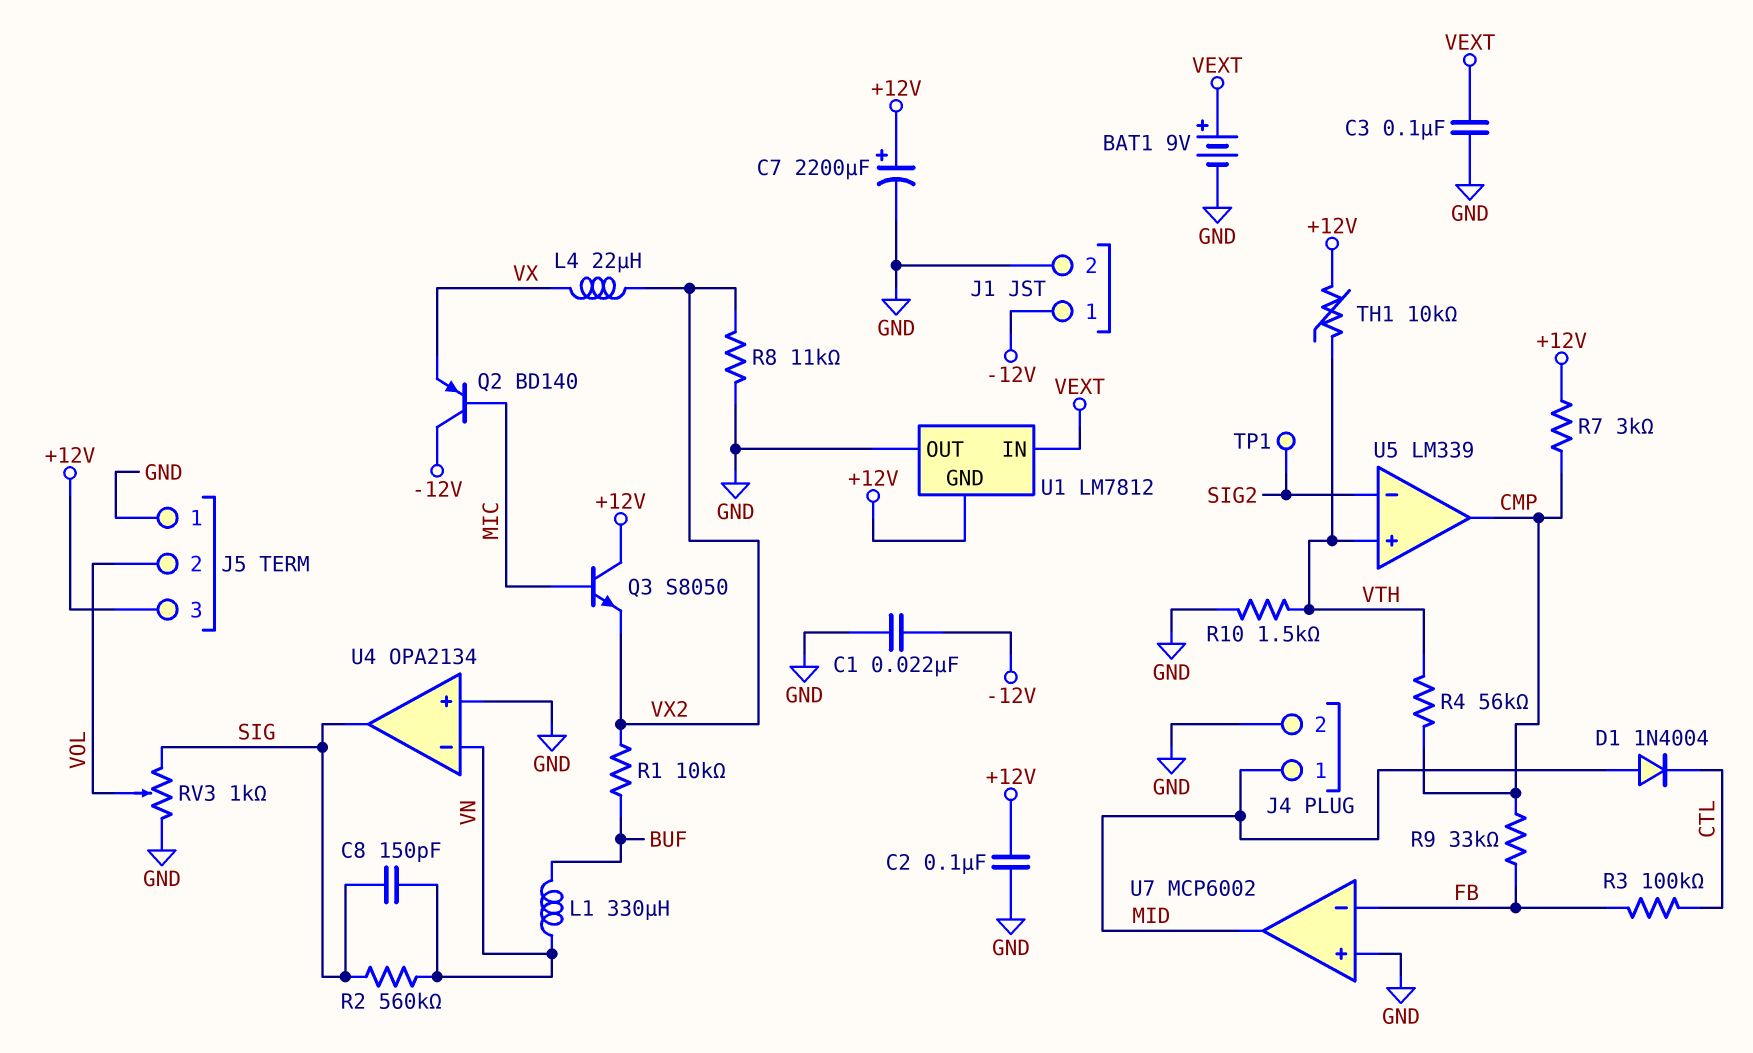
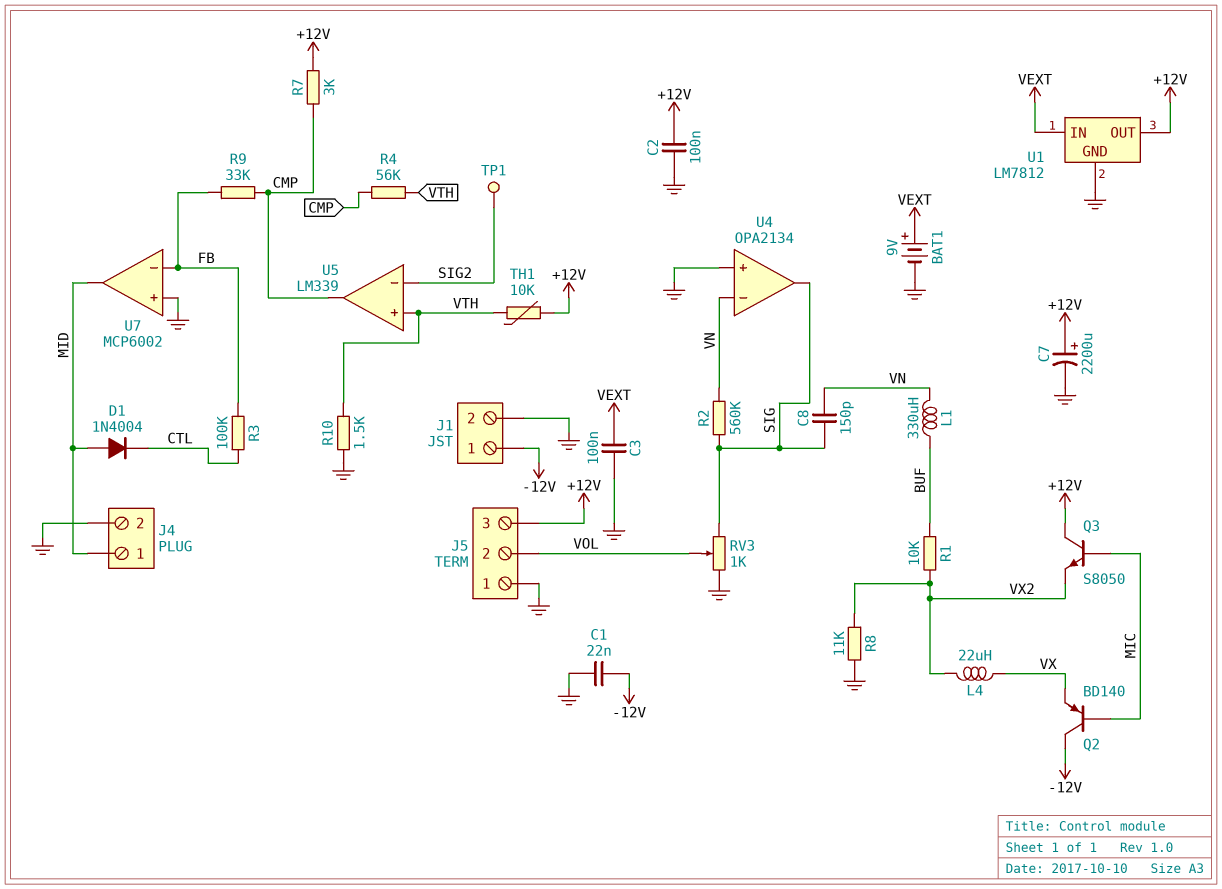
U1 pin GND: +12V -> GND
U1 pin OUT: GND -> +12V

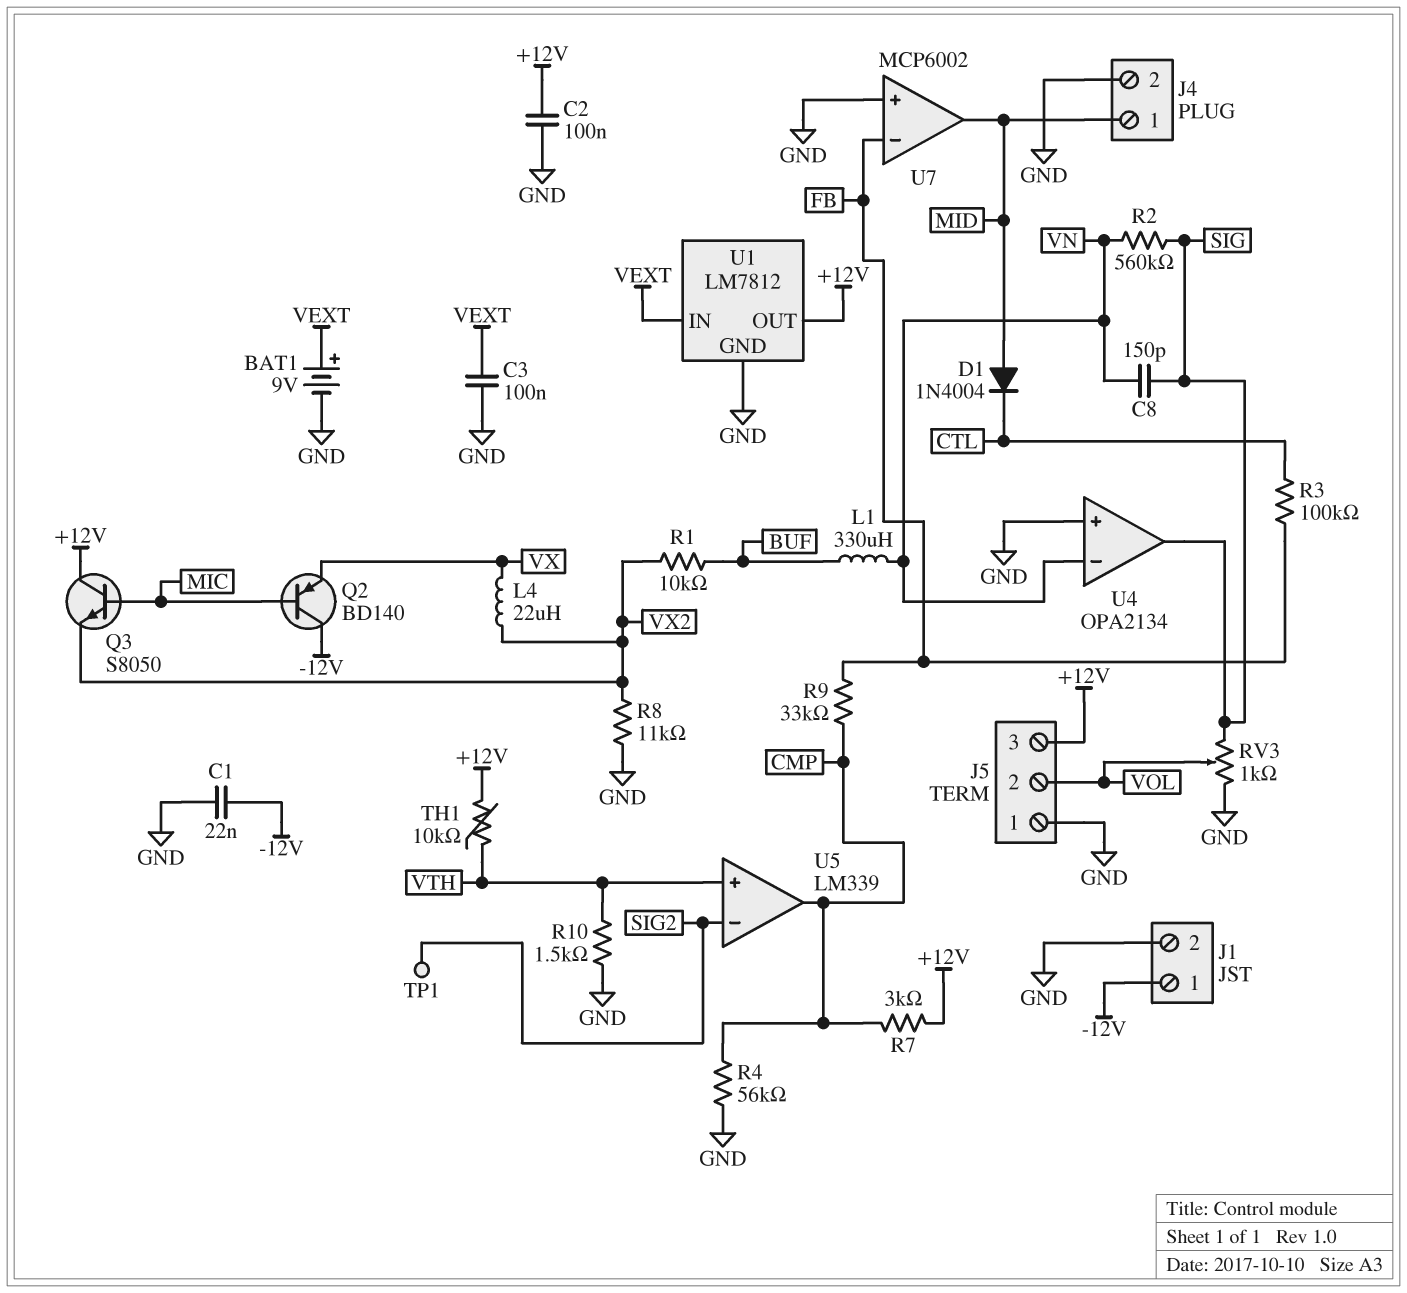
C7: 2200uF (plus +12V, minus GND) -> none
R4: 56k (CMP, VTH) -> 56k (CMP, GND)

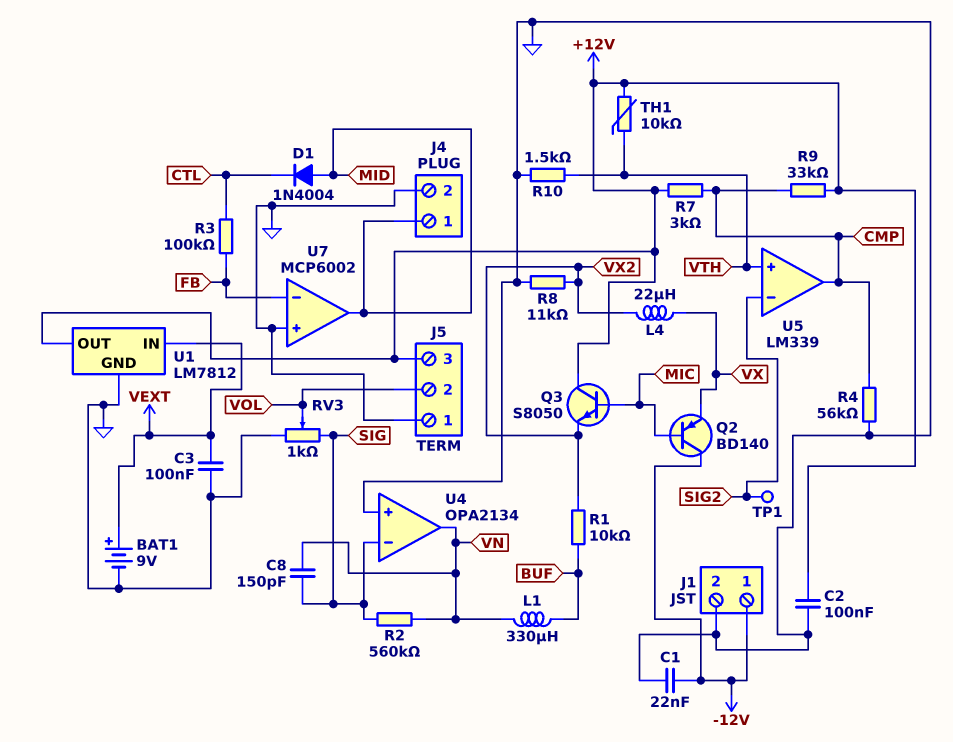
R9: 33k (CMP, FB) -> 33k (+12V, CMP)
U4 pin in-: VN -> SIG
U4 pin out: SIG -> VN

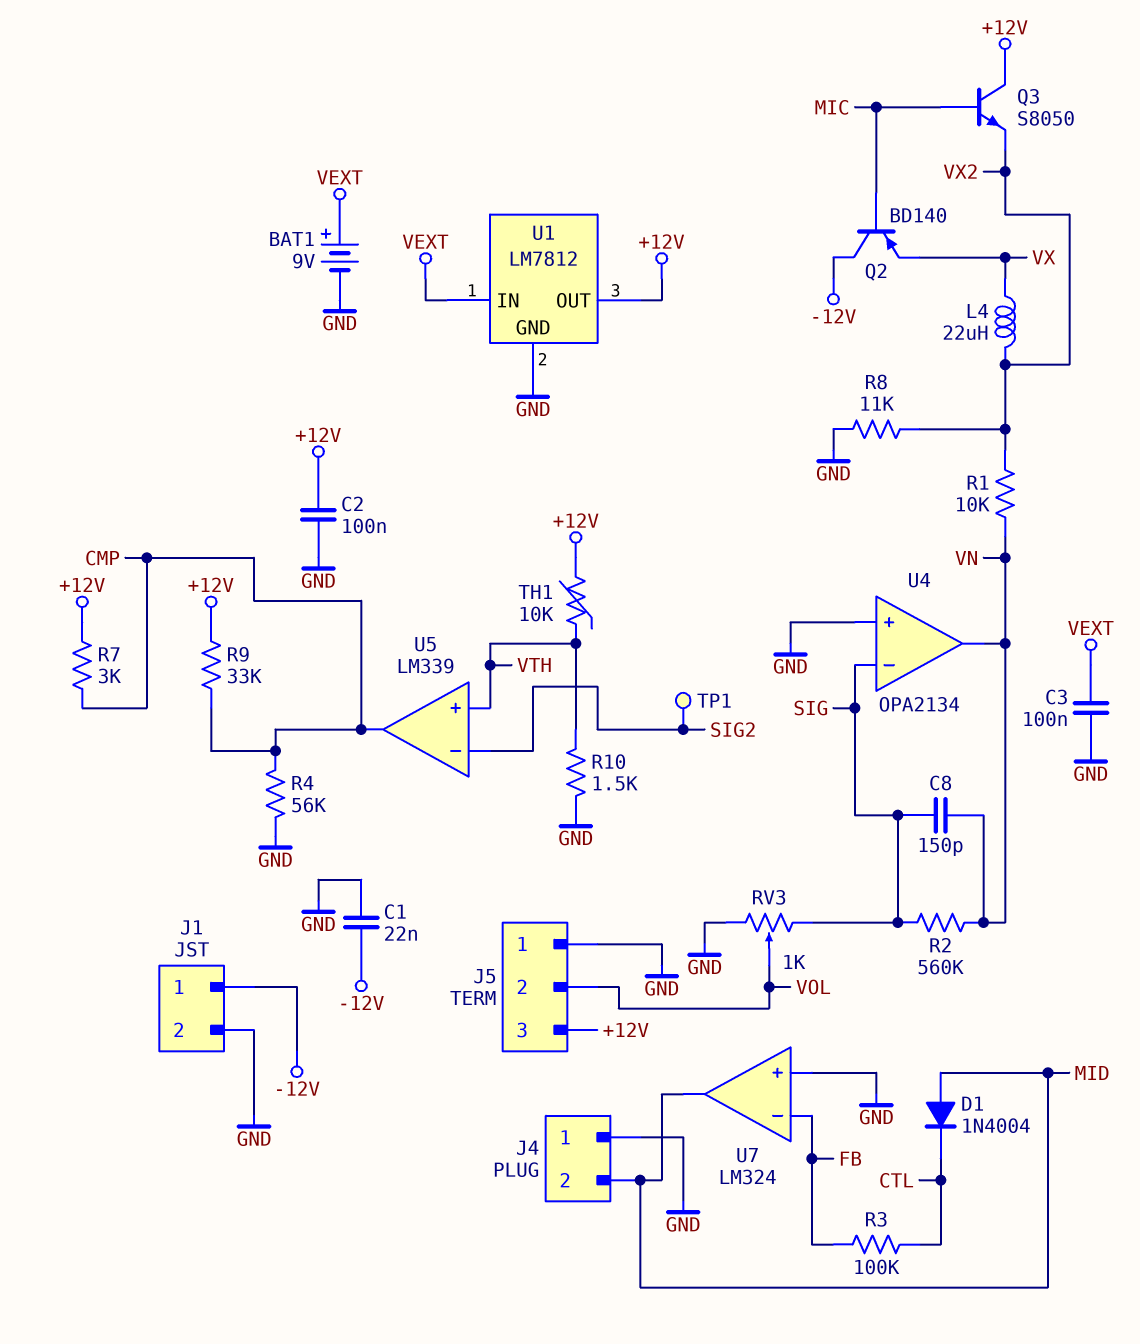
J4 pin 1: MID -> GND
J4 pin 2: GND -> MID
L1: 330uH (BUF, VN) -> none
R1: 10k (BUF, VX2) -> 10k (VN, VX2)
U7: MCP6002 -> LM324

